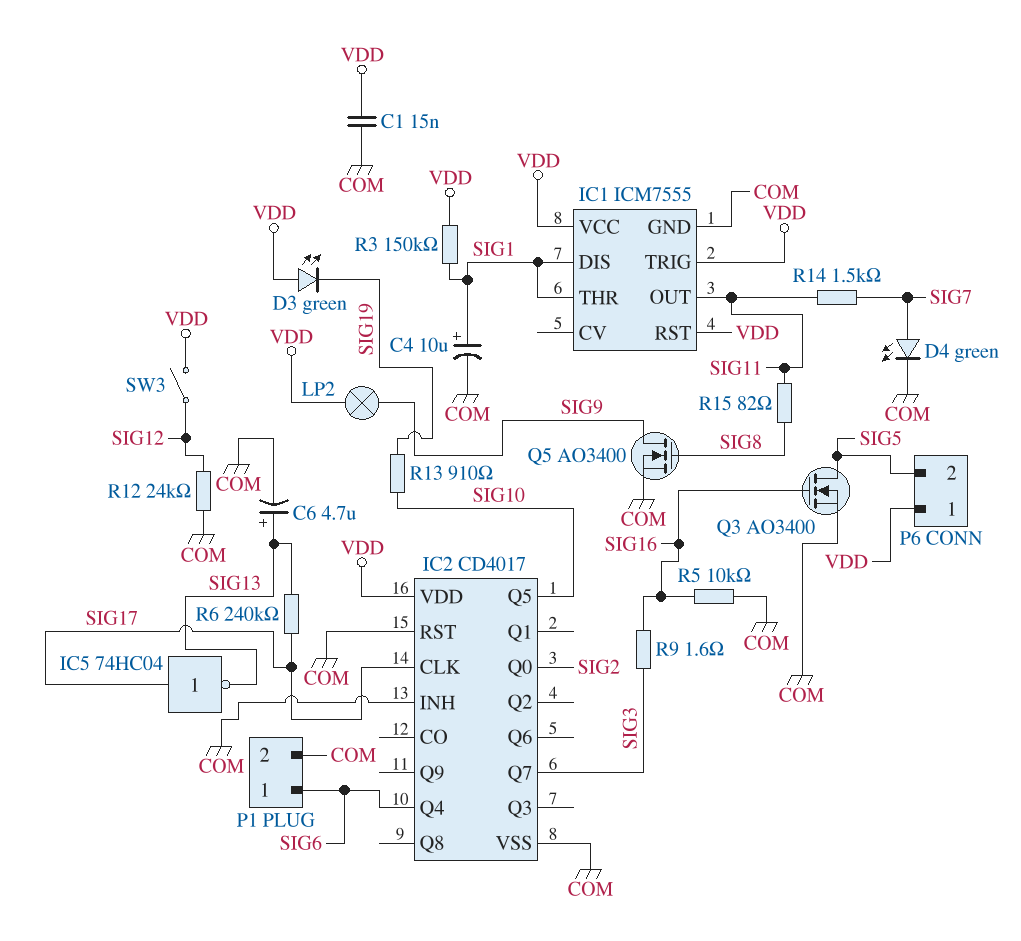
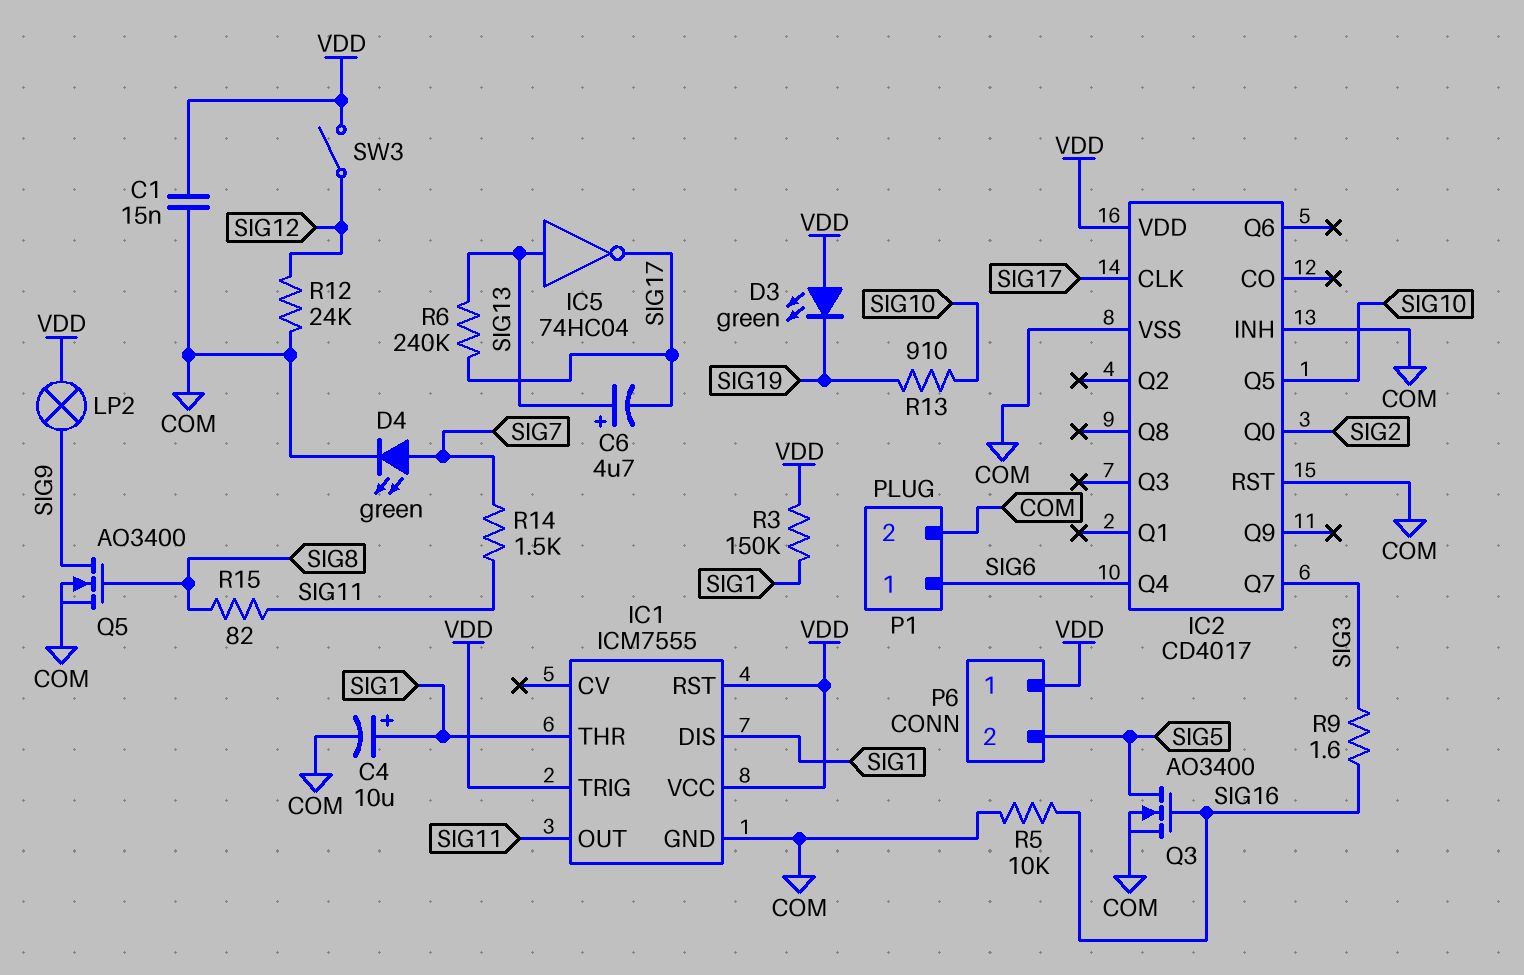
C6: 4.7uF (plus SIG13, minus COM) -> 4.7uF (plus SIG13, minus SIG17)
IC5: NOT 74HC04 (in SIG17, out SIG13) -> NOT 74HC04 (in SIG13, out SIG17)

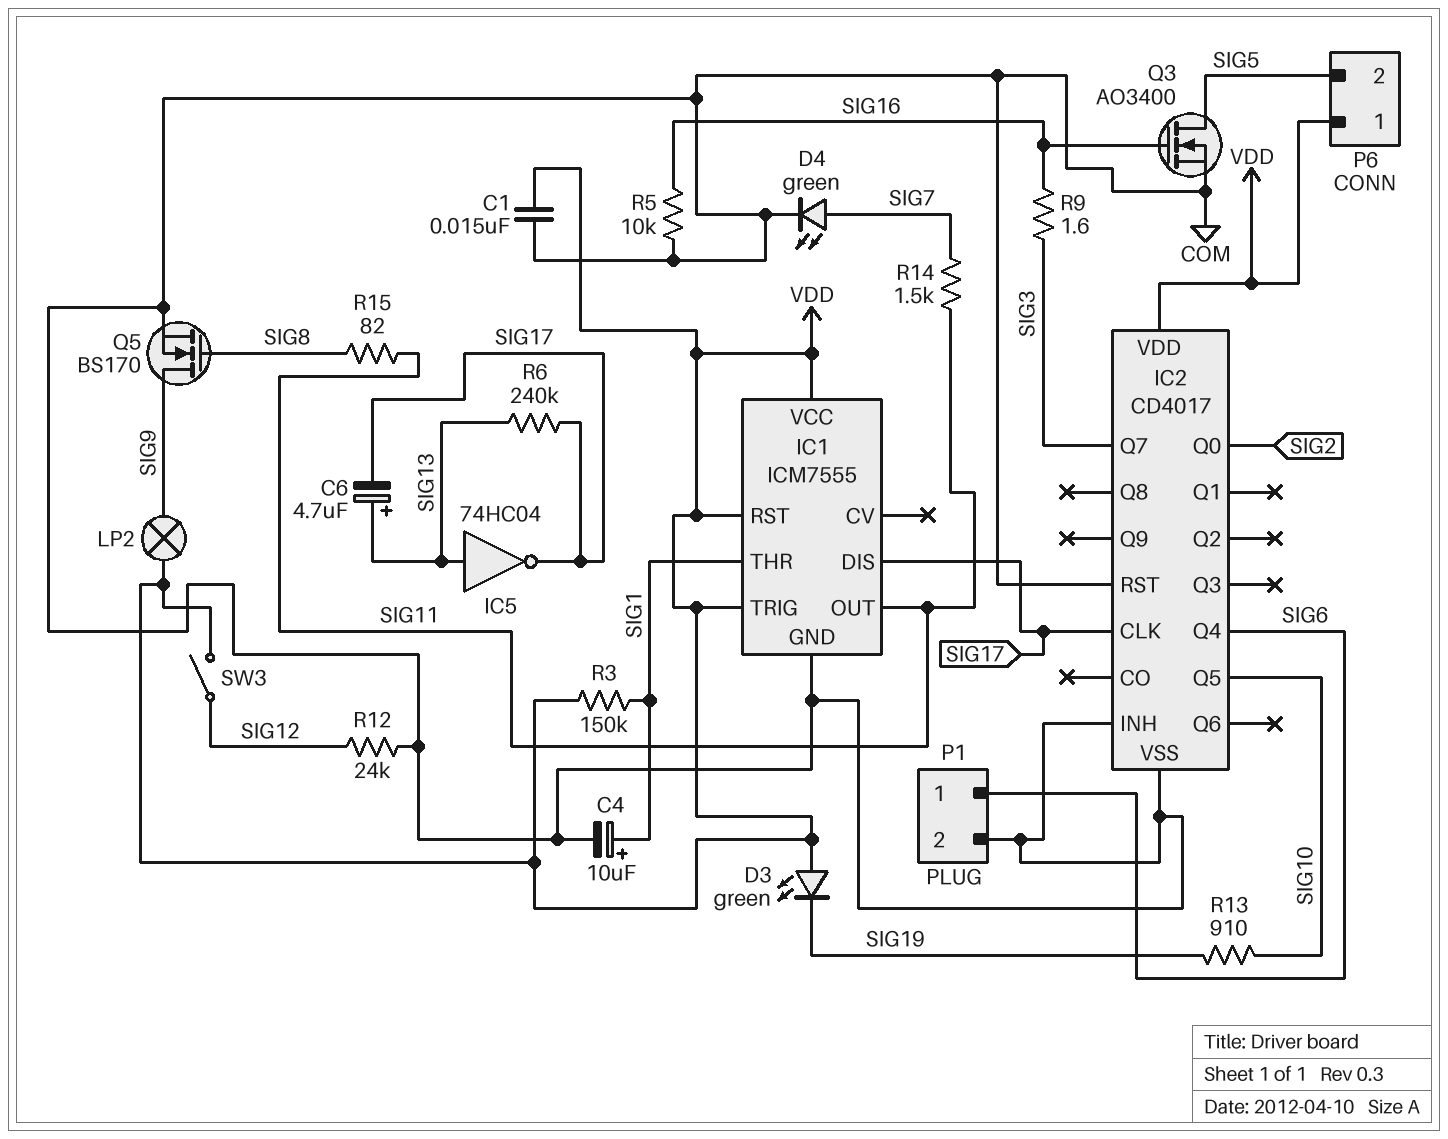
IC1 pin DIS: SIG1 -> SIG17
Q5: NMOS AO3400 (G SIG8, D SIG9, S COM) -> NMOS BS170 (G SIG8, D SIG9, S COM)

